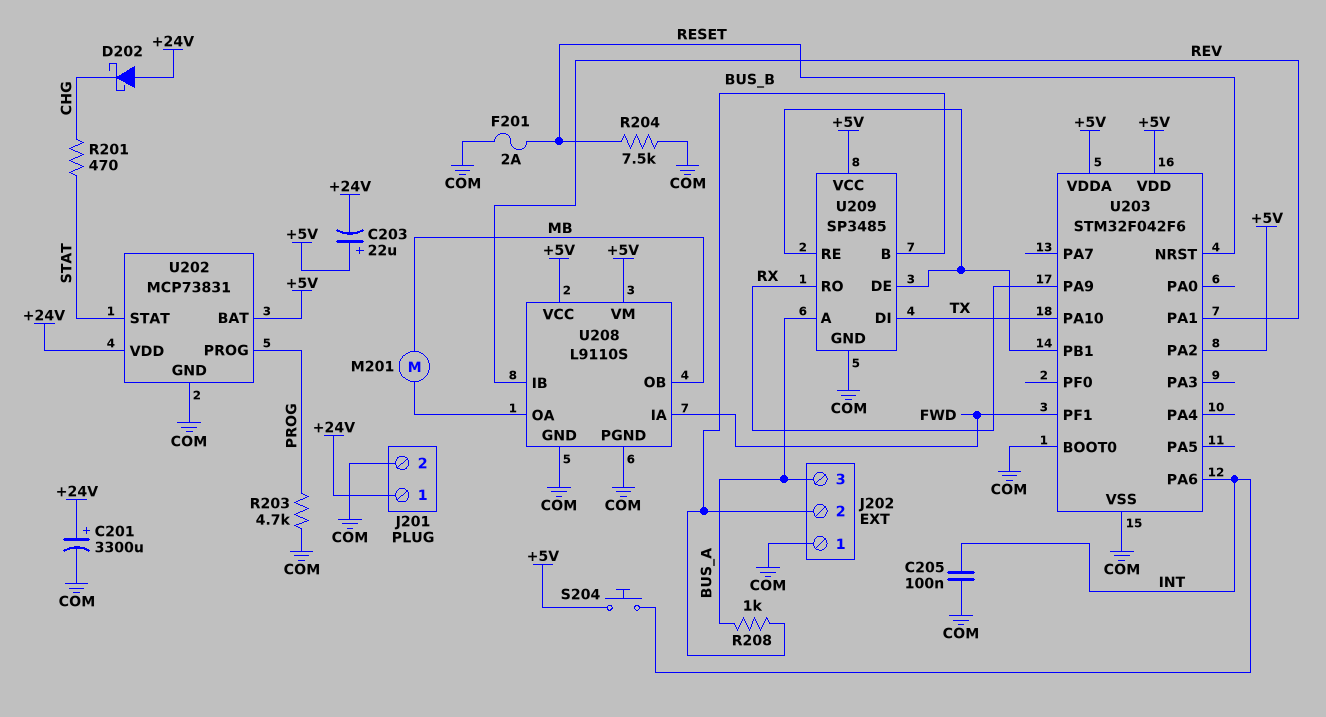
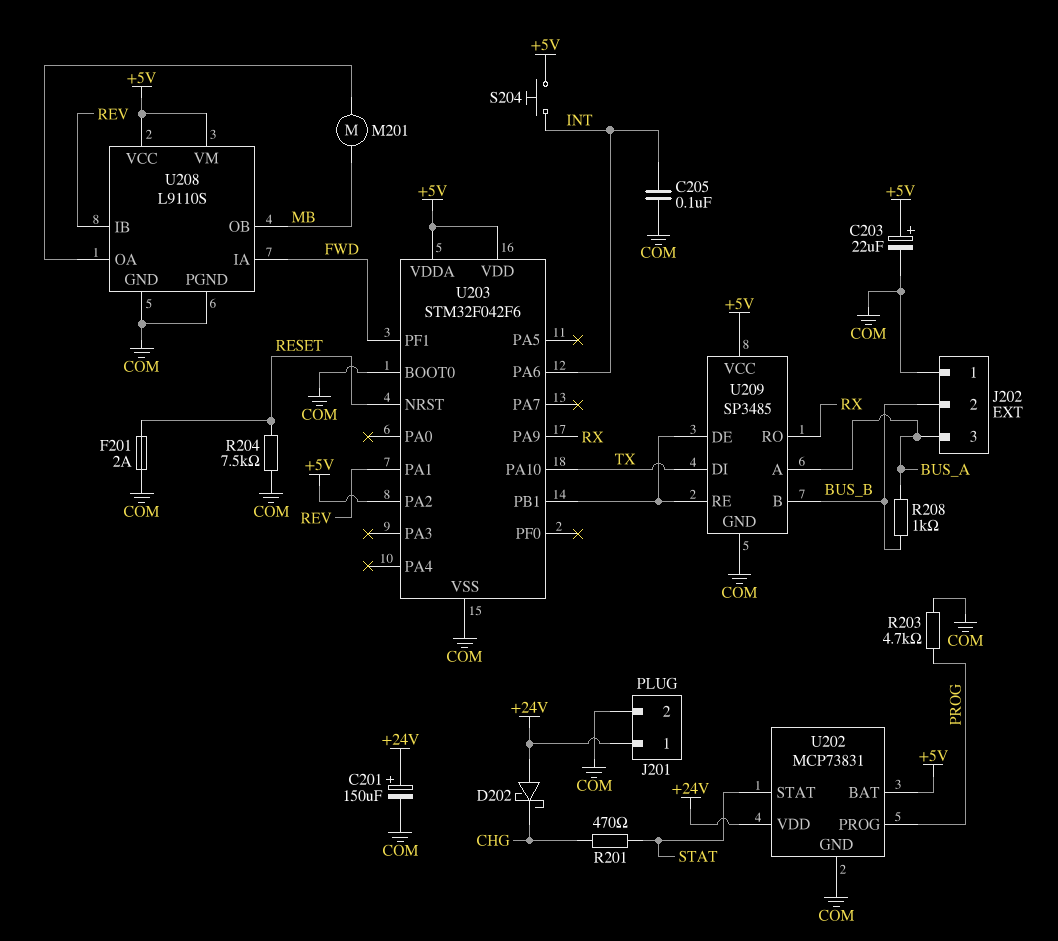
C201: 3300uF (plus +24V, minus COM) -> 150uF (plus +24V, minus COM)
C203: 22uF (plus +5V, minus +24V) -> 22uF (plus +5V, minus COM)

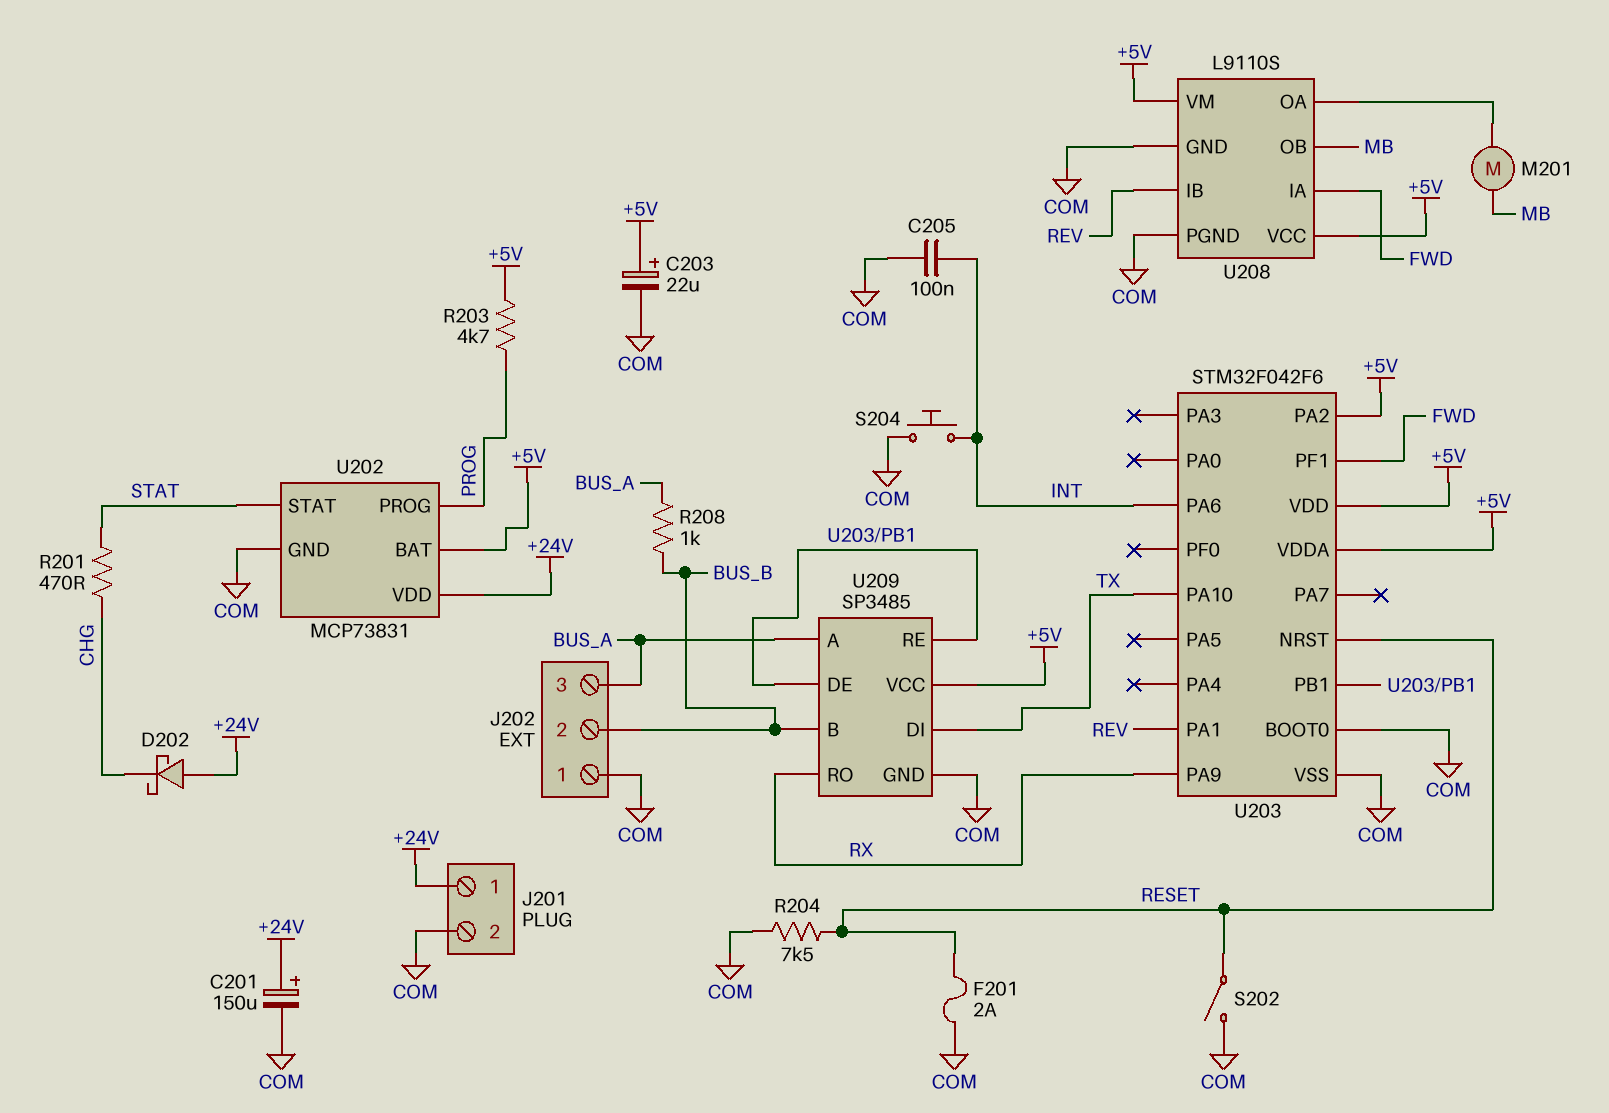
R203: 4.7k (COM, PROG) -> 4.7k (+5V, PROG)
S202: none -> switch (COM, RESET)
S204: button (+5V, INT) -> button (COM, INT)

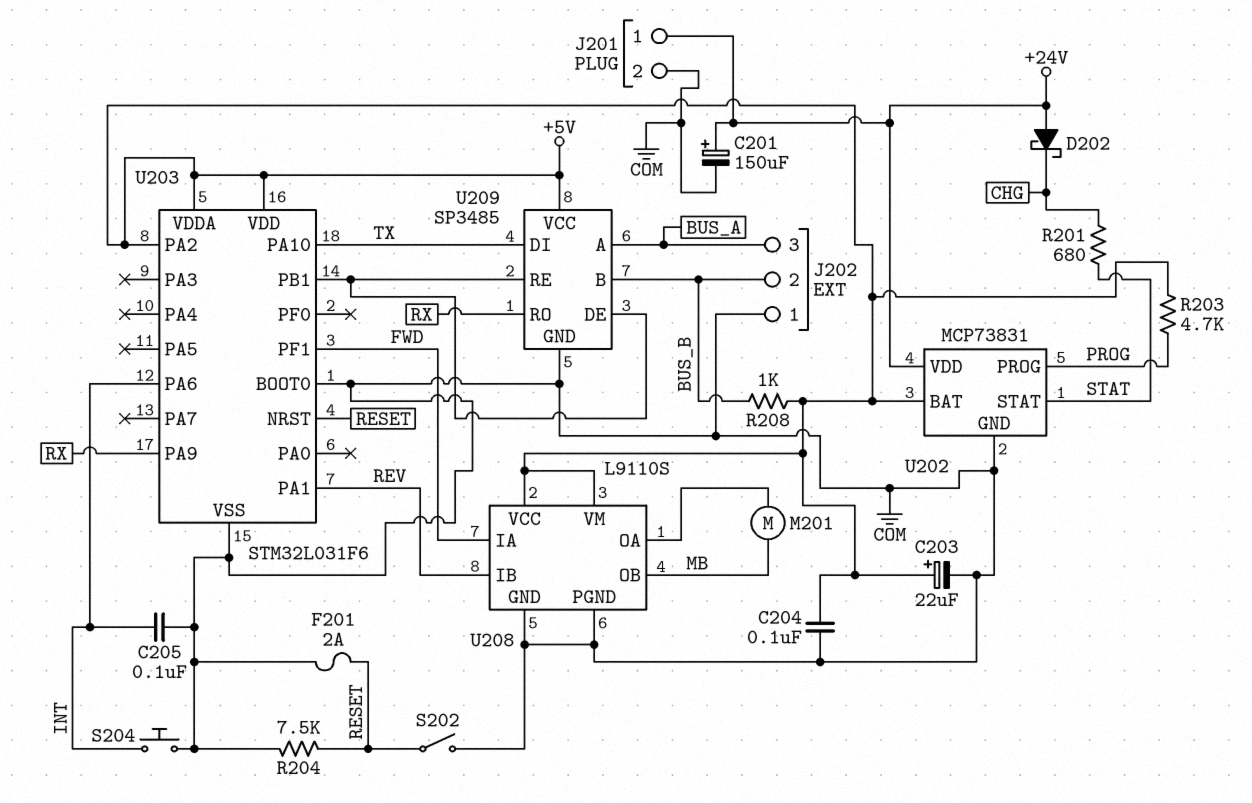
C204: none -> 100nF (+5V, COM)
R201: 470 (CHG, STAT) -> 680 (CHG, STAT)
R208: 1k (BUS_A, BUS_B) -> 1k (+5V, BUS_B)
U203: STM32F042F6 -> STM32L031F6

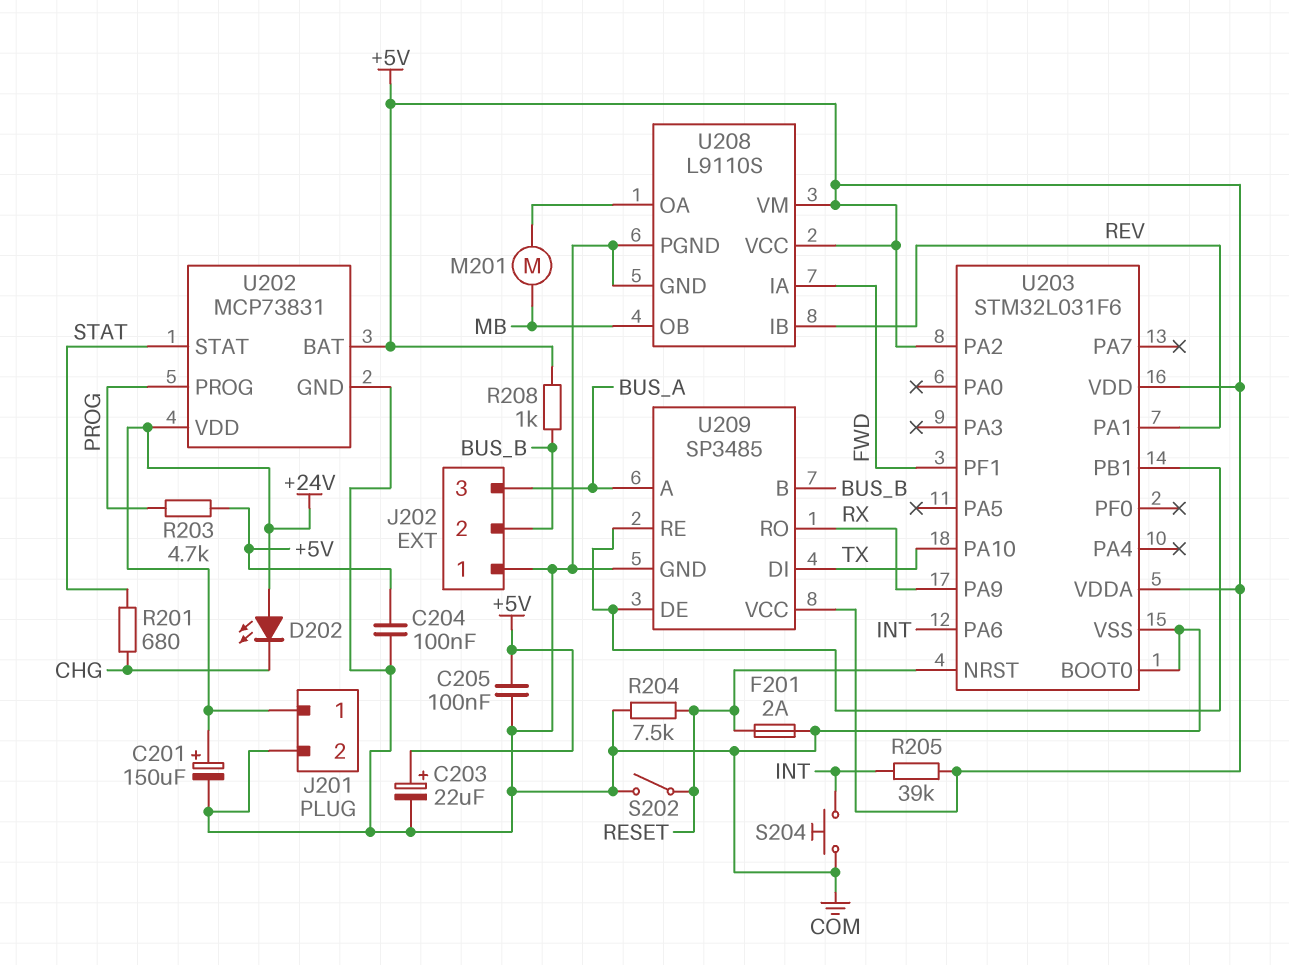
C205: 100nF (COM, INT) -> 100nF (+5V, COM)
D202: schottky (A +24V, K CHG) -> LED (A +24V, K CHG)
R205: none -> 39k (+5V, INT)

